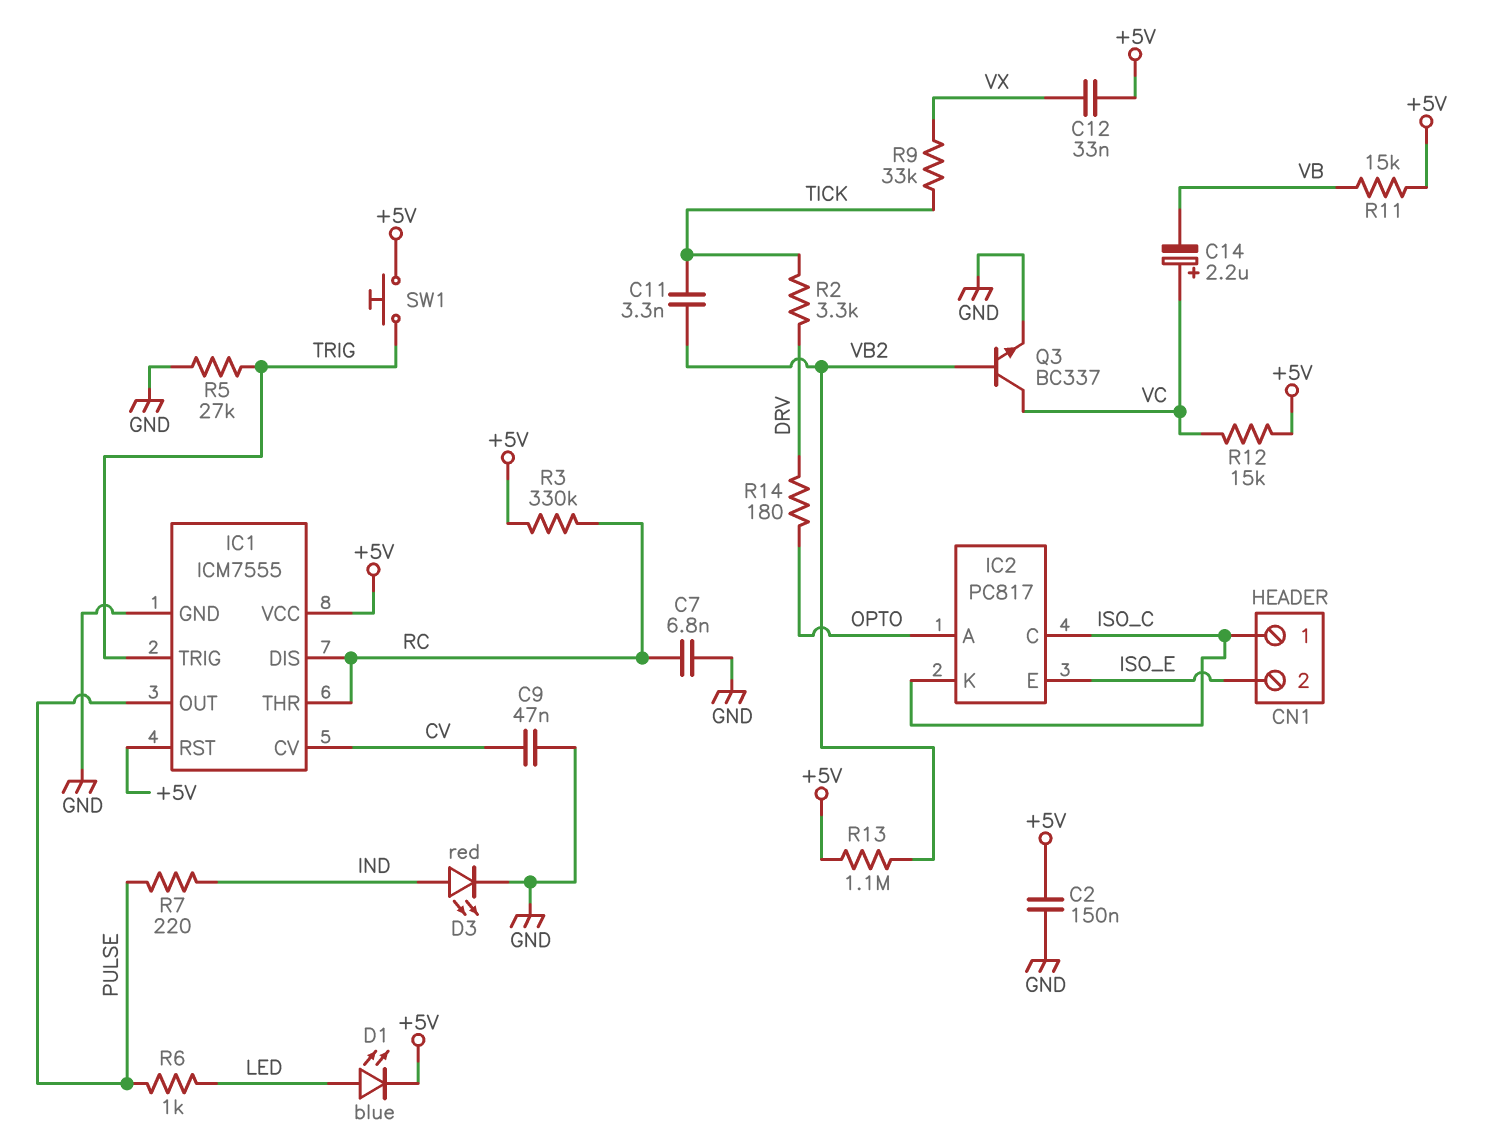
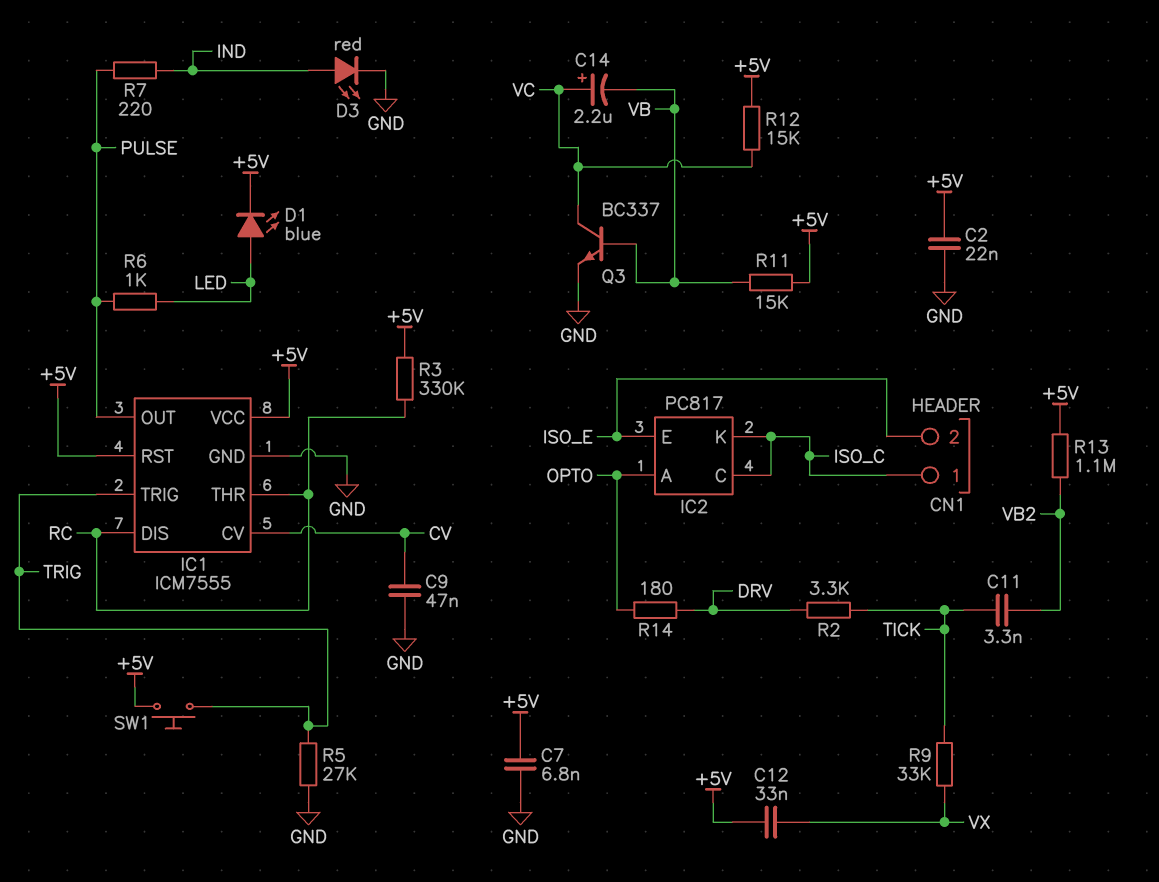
C2: 150nF (+5V, GND) -> 22nF (+5V, GND)
C7: 6.8nF (GND, RC) -> 6.8nF (+5V, GND)
Q3: NPN BC337 (B VB2, C VC, E GND) -> NPN BC337 (B VB, C VC, E GND)

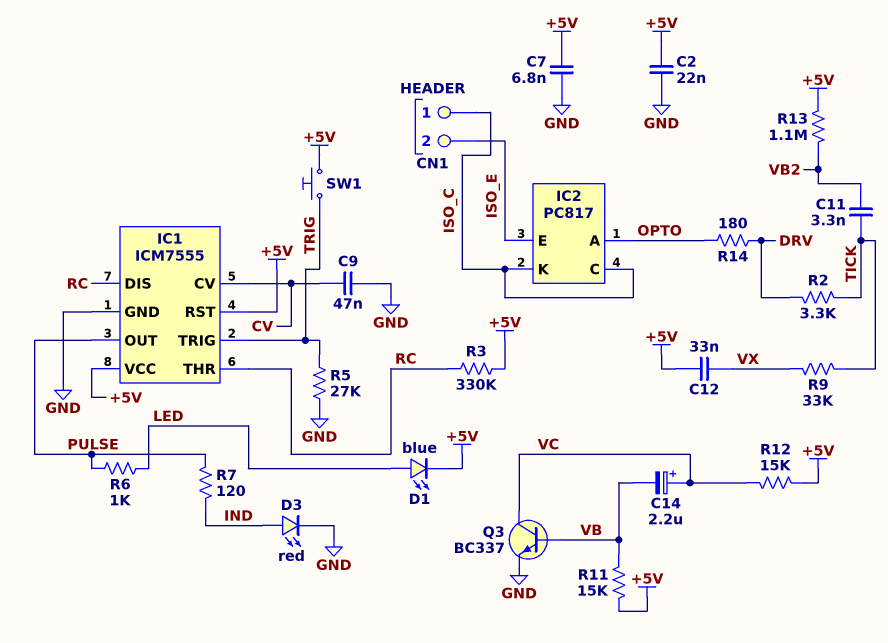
R7: 220 (IND, PULSE) -> 120 (IND, PULSE)

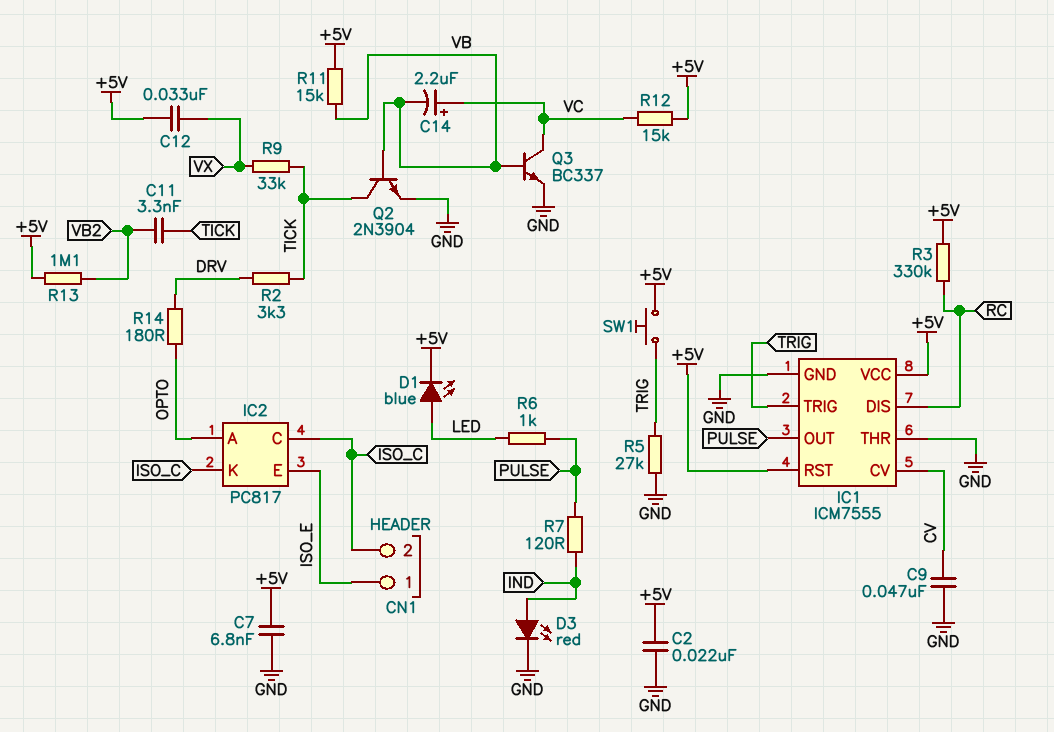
CN1 pin 1: ISO_C -> ISO_E
CN1 pin 2: ISO_E -> ISO_C
IC1 pin THR: RC -> GND
Q2: none -> NPN 2N3904 (B VB, C TICK, E GND)

